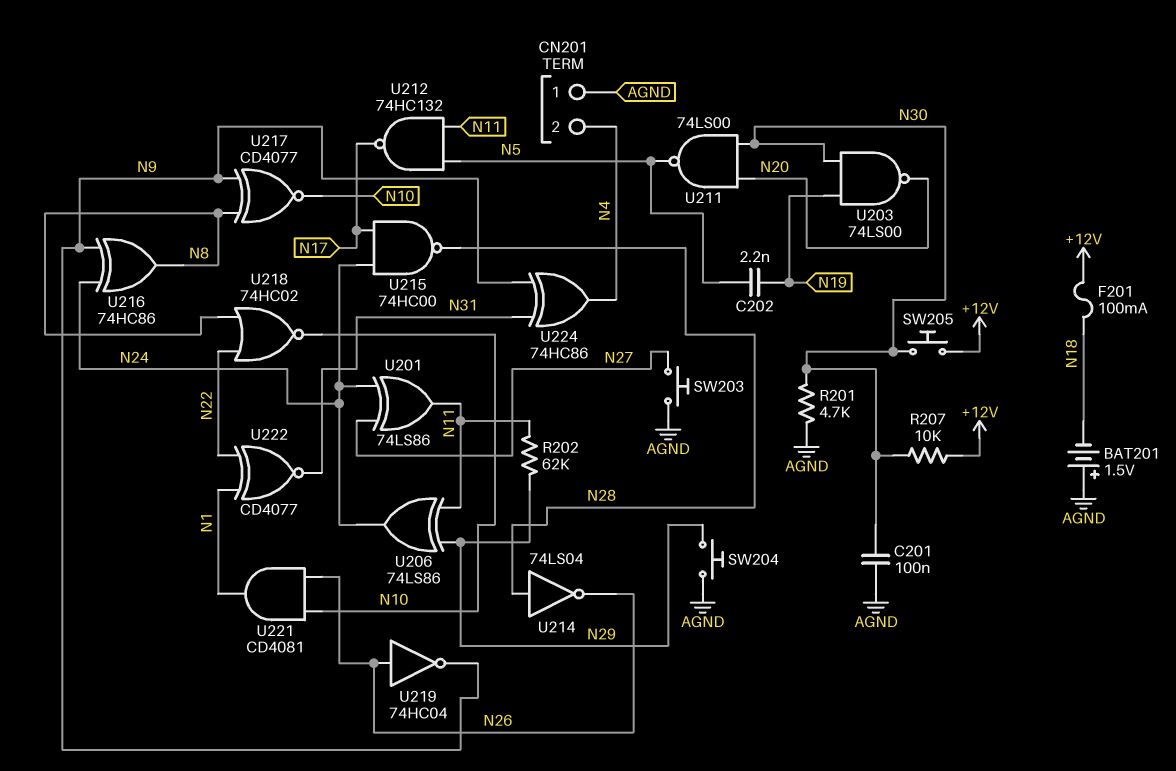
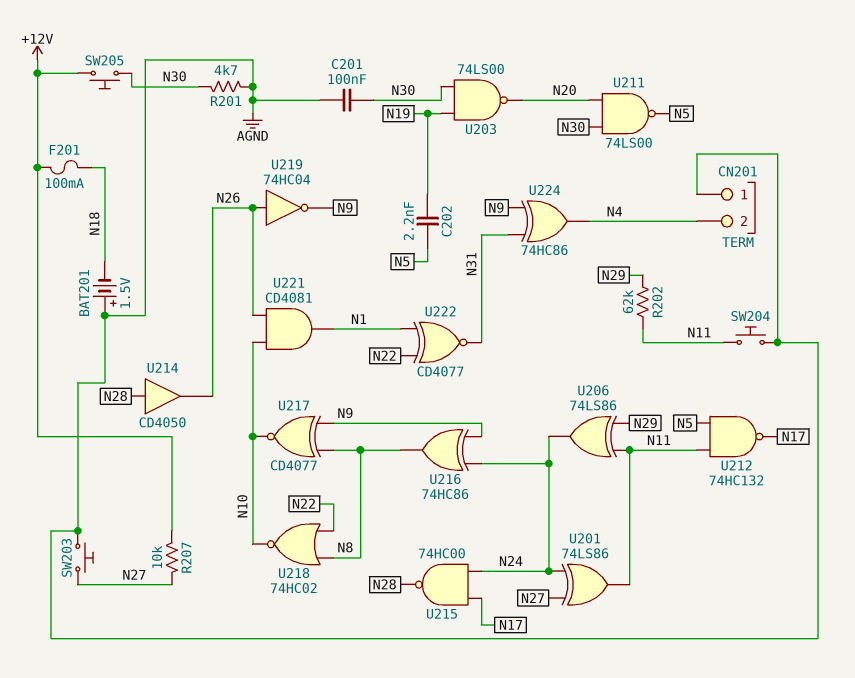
R207: 10k (+12V, N30) -> 10k (+12V, N27)
SW204: button (AGND, N29) -> button (AGND, N11)
U214: NOT 74LS04 (in N28, out N26) -> buffer CD4050 (in N28, out N26)

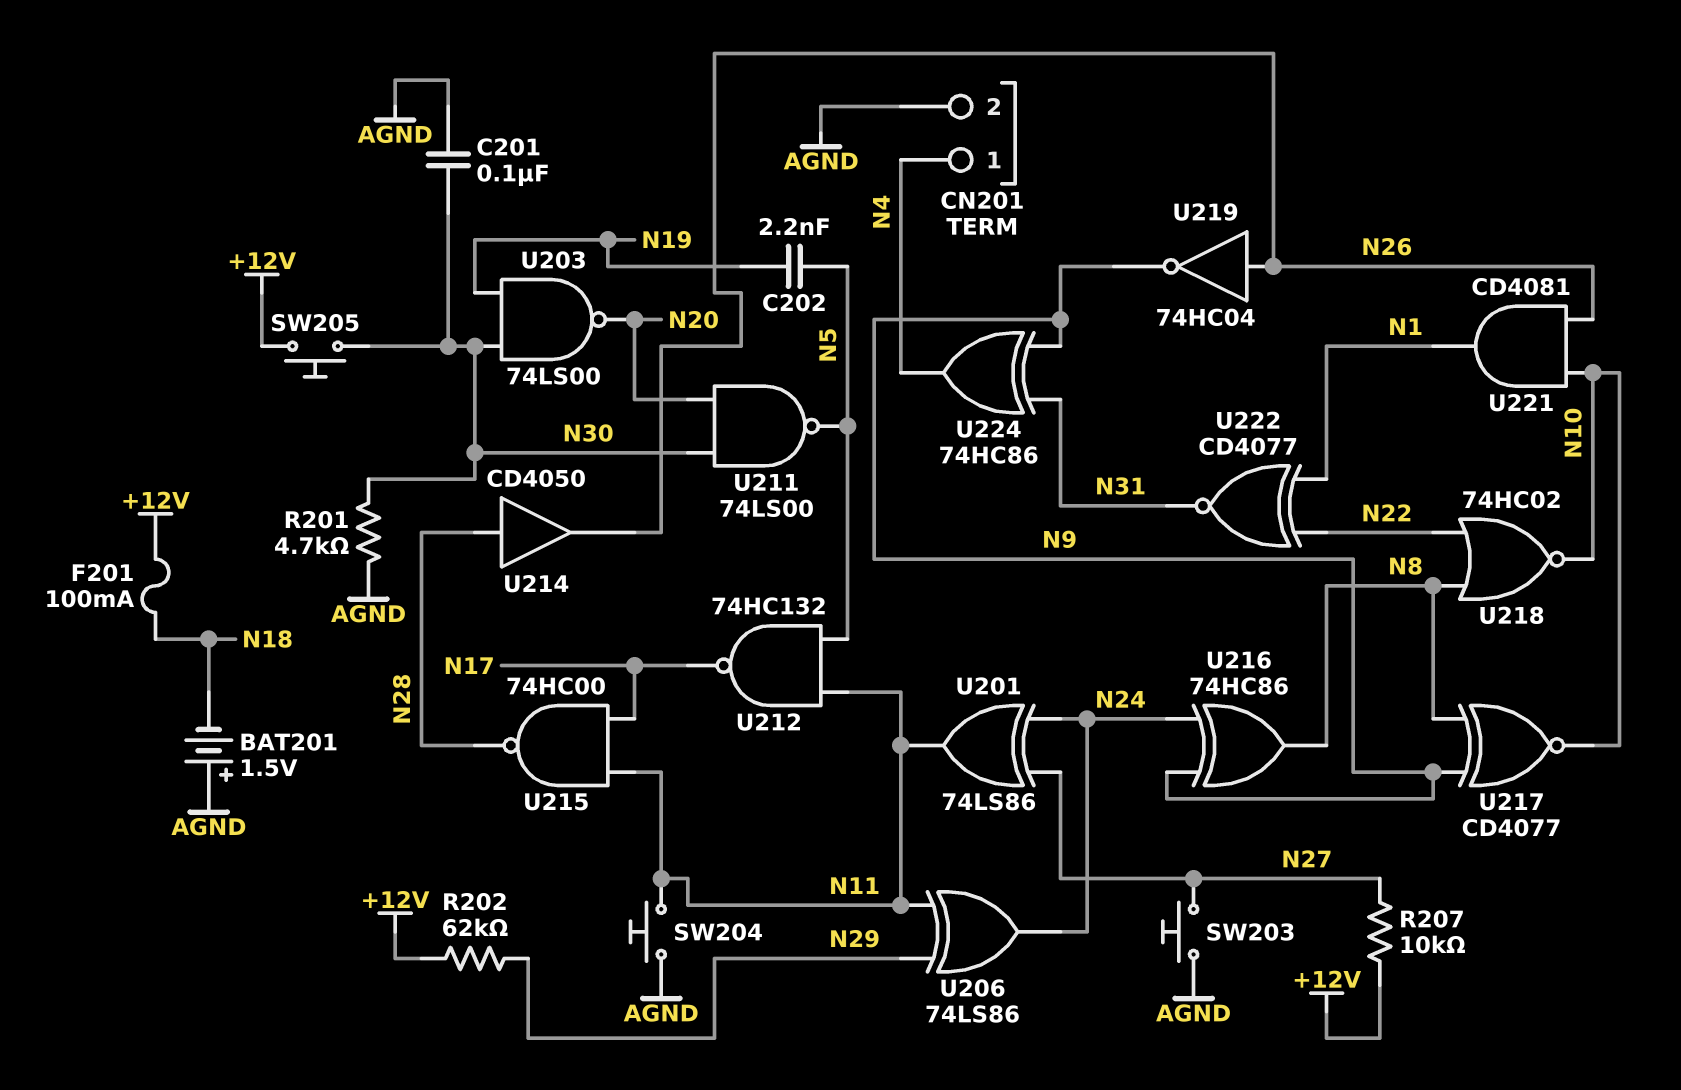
CN201 pin 1: AGND -> N4
CN201 pin 2: N4 -> AGND
R202: 62k (N11, N29) -> 62k (+12V, N29)
U215: NAND 74HC00 (in N17, in N24, out N28) -> NAND 74HC00 (in N11, in N17, out N28)

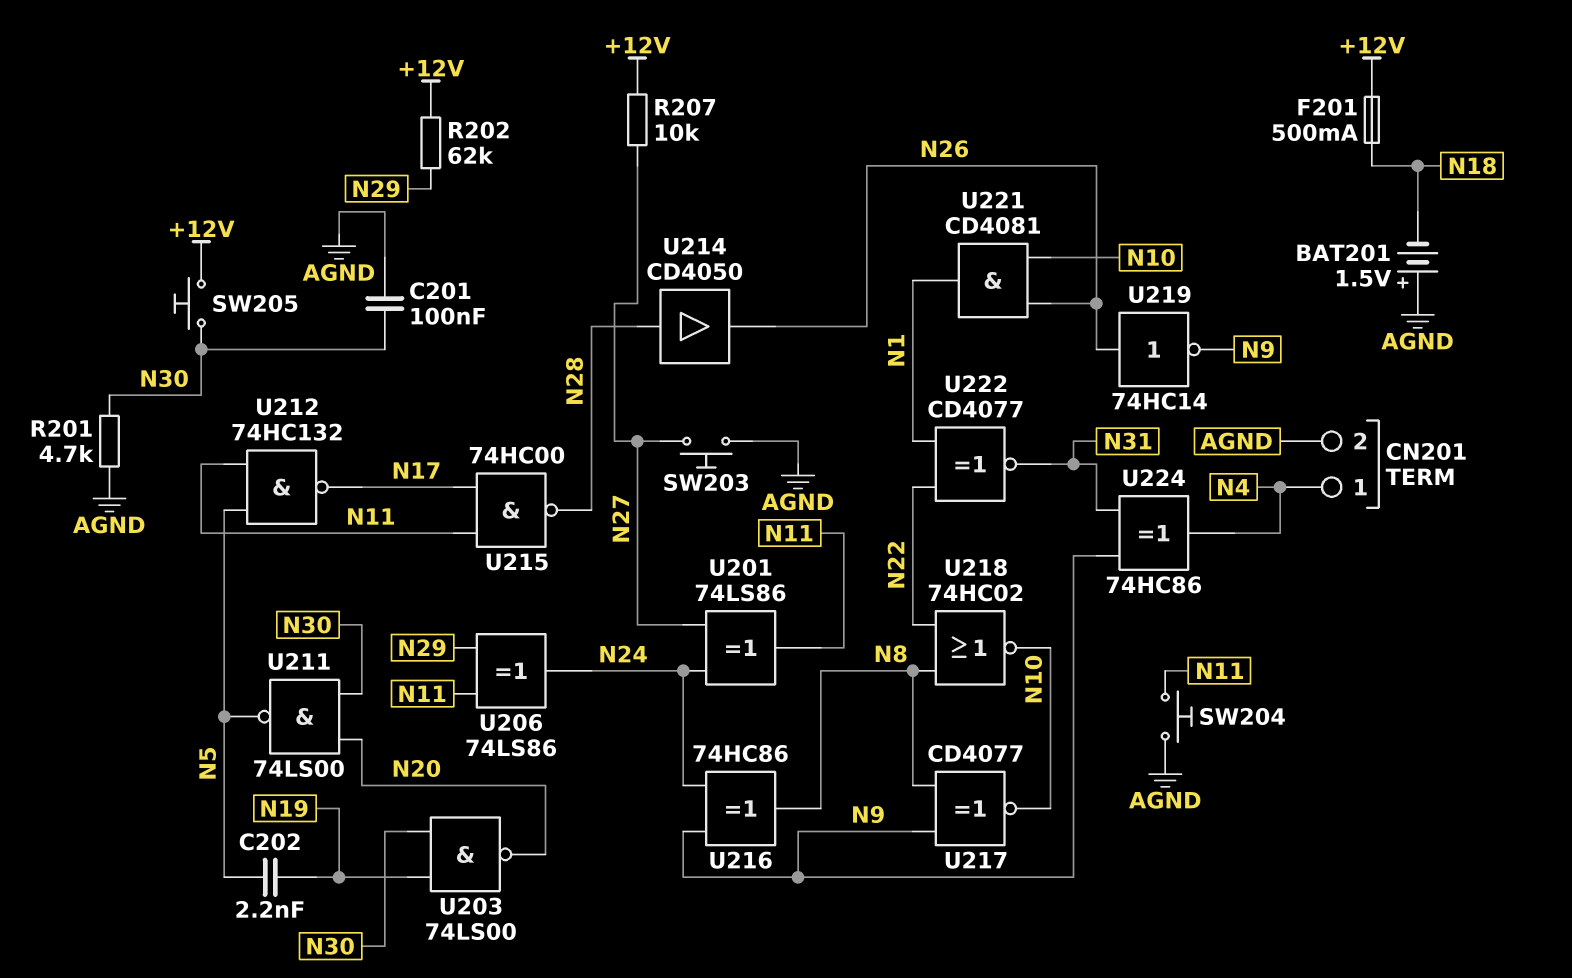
F201: 100mA (+12V, N18) -> 500mA (+12V, N18)
U219: NOT 74HC04 (in N26, out N9) -> NOT 74HC14 (in N26, out N9)

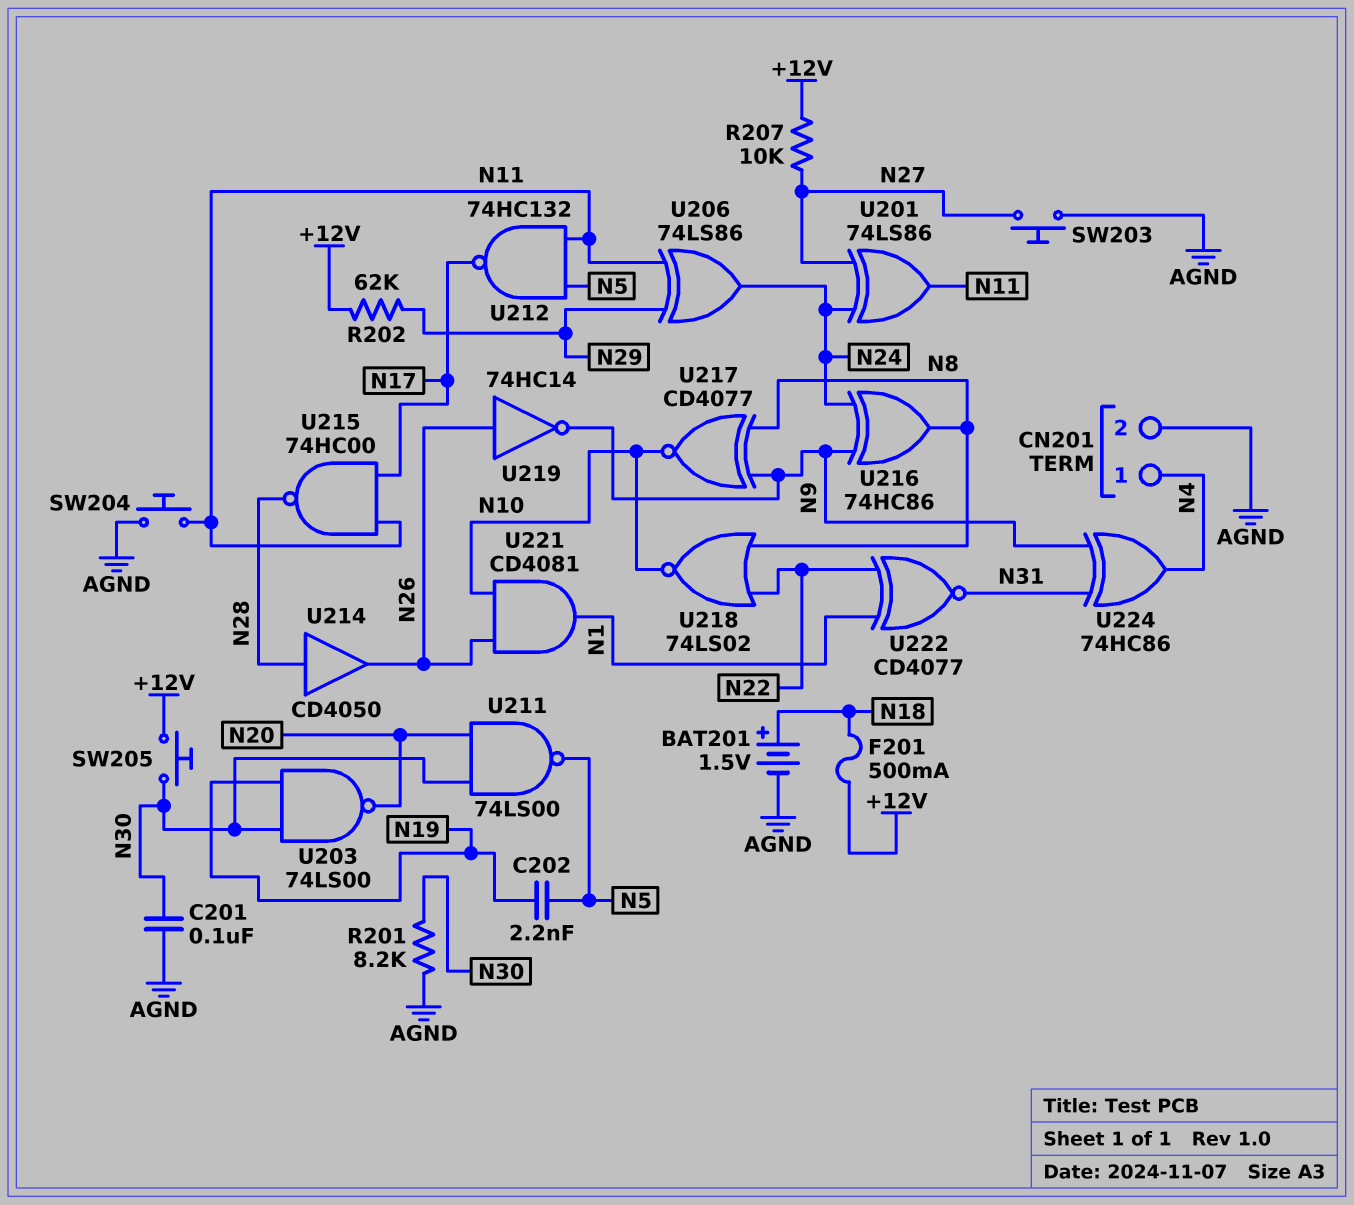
BAT201: 1.5V (plus AGND, minus N18) -> 1.5V (plus N18, minus AGND)
R201: 4.7k (AGND, N30) -> 8.2k (AGND, N30)
U218: NOR 74HC02 (in N8, in N22, out N10) -> NOR 74LS02 (in N8, in N22, out N10)

